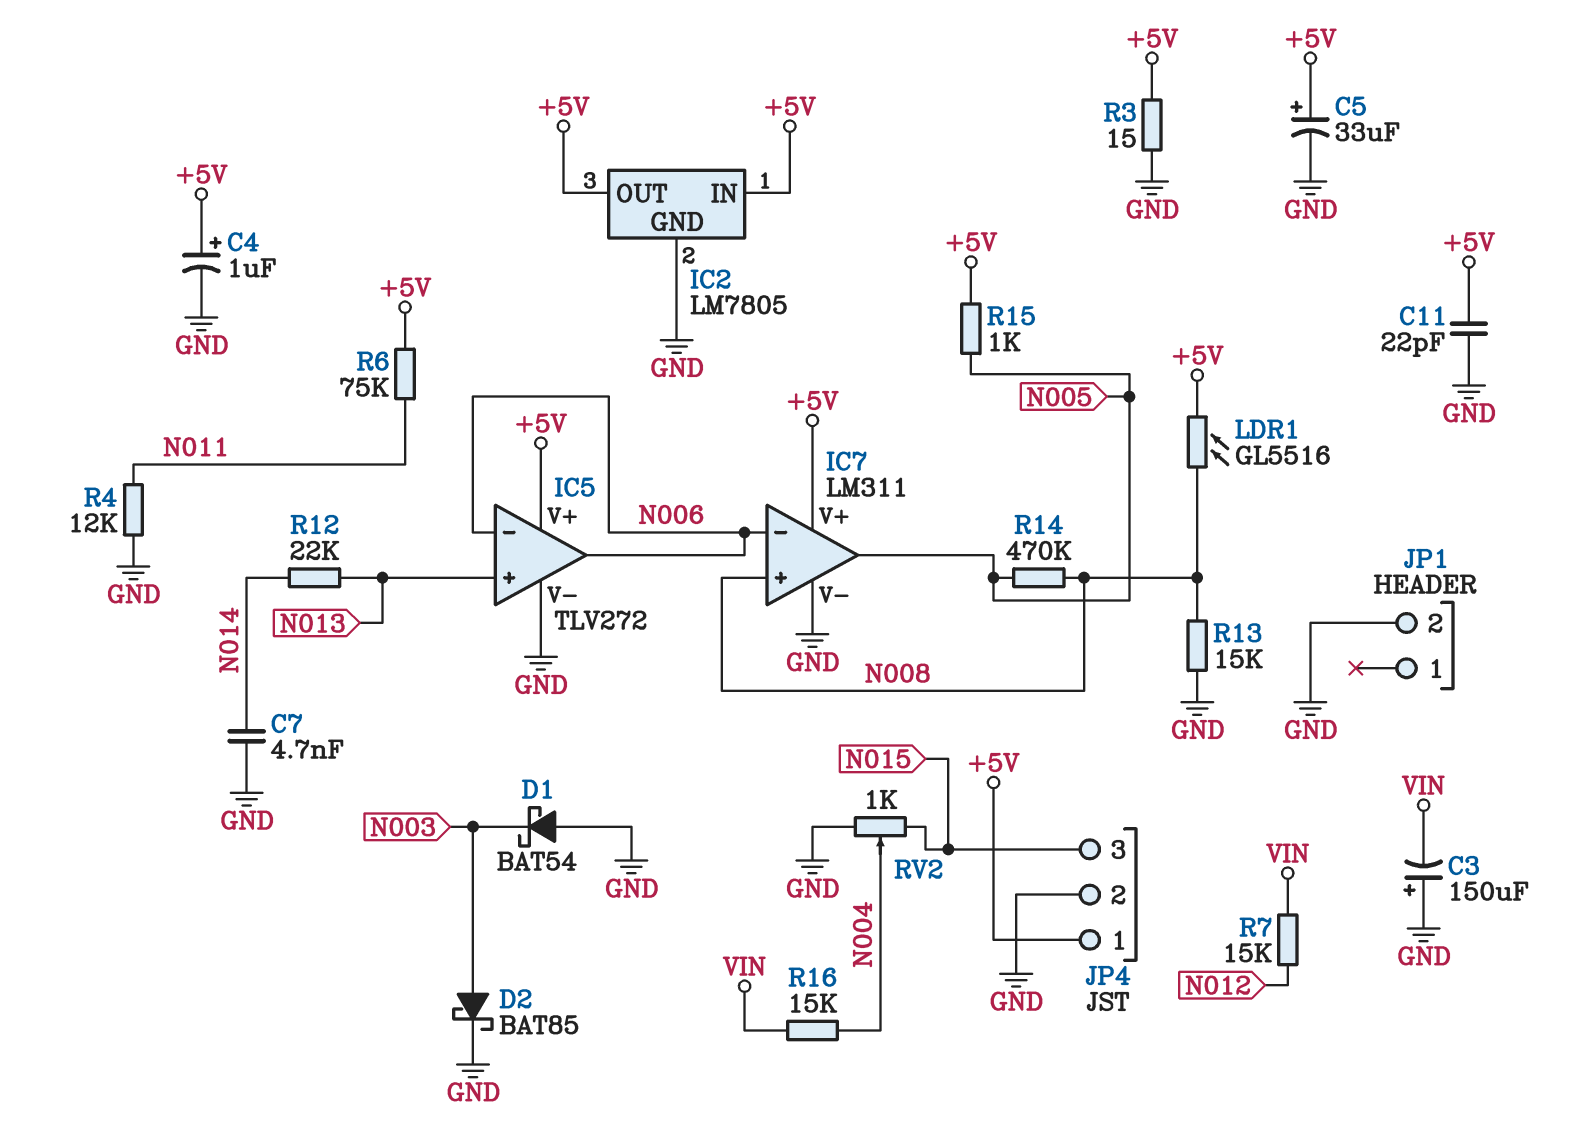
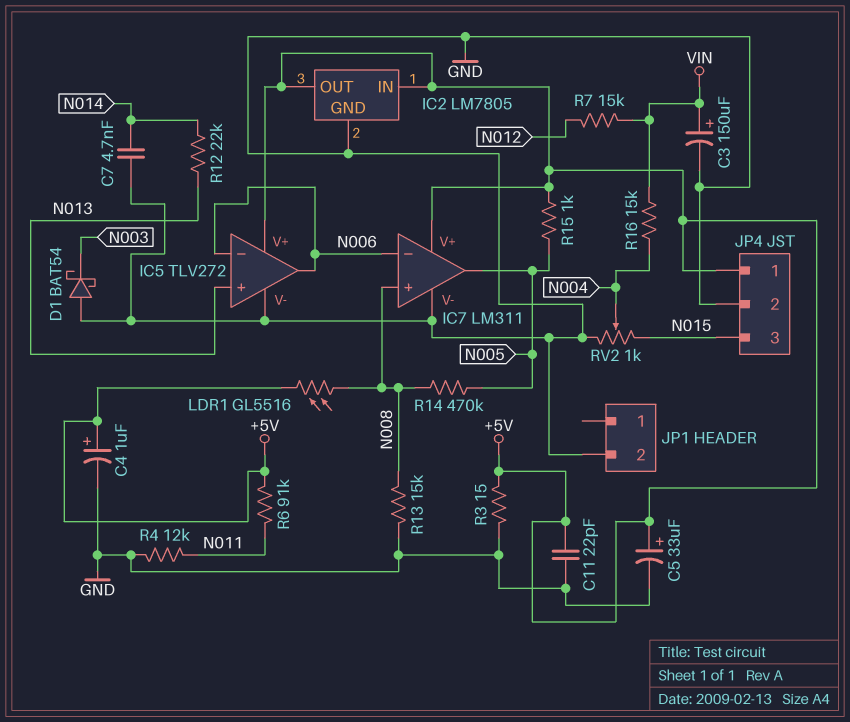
C3: 150uF (plus GND, minus VIN) -> 150uF (plus VIN, minus GND)
D2: schottky BAT85 (A N003, K GND) -> none
R6: 75k (+5V, N011) -> 91k (+5V, N011)

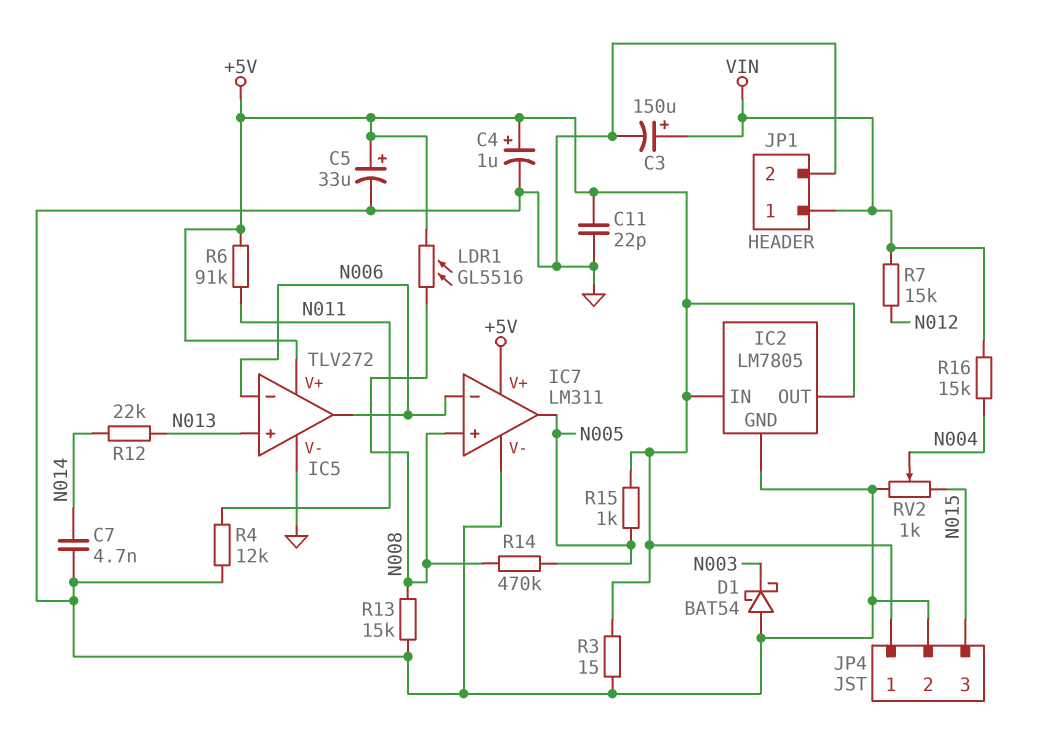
JP1 pin 1: none -> VIN

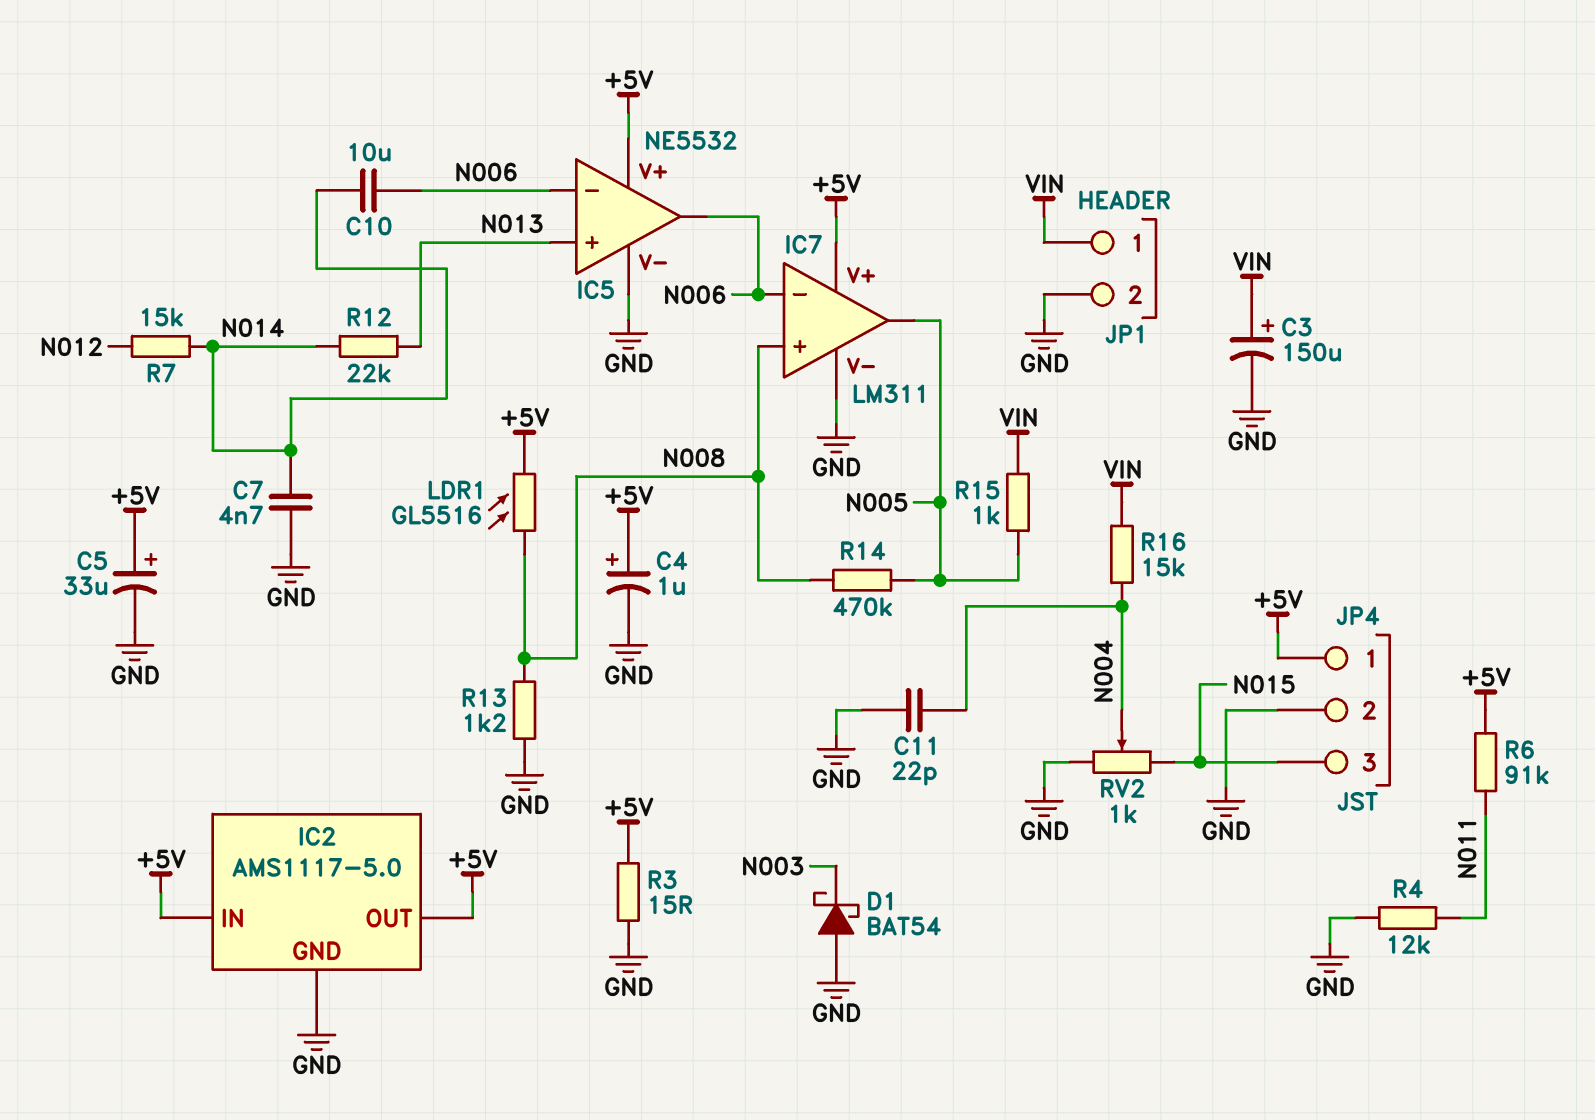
C10: none -> 10uF (N006, N014)
C11: 22pF (+5V, GND) -> 22pF (GND, N004)
IC2: LM7805 -> AMS1117-5.0
IC5: TLV272 -> NE5532
R7: 15k (N012, VIN) -> 15k (N012, N014)
R13: 15k (GND, N008) -> 1.2k (GND, N008)
R15: 1k (+5V, N005) -> 1k (N005, VIN)

